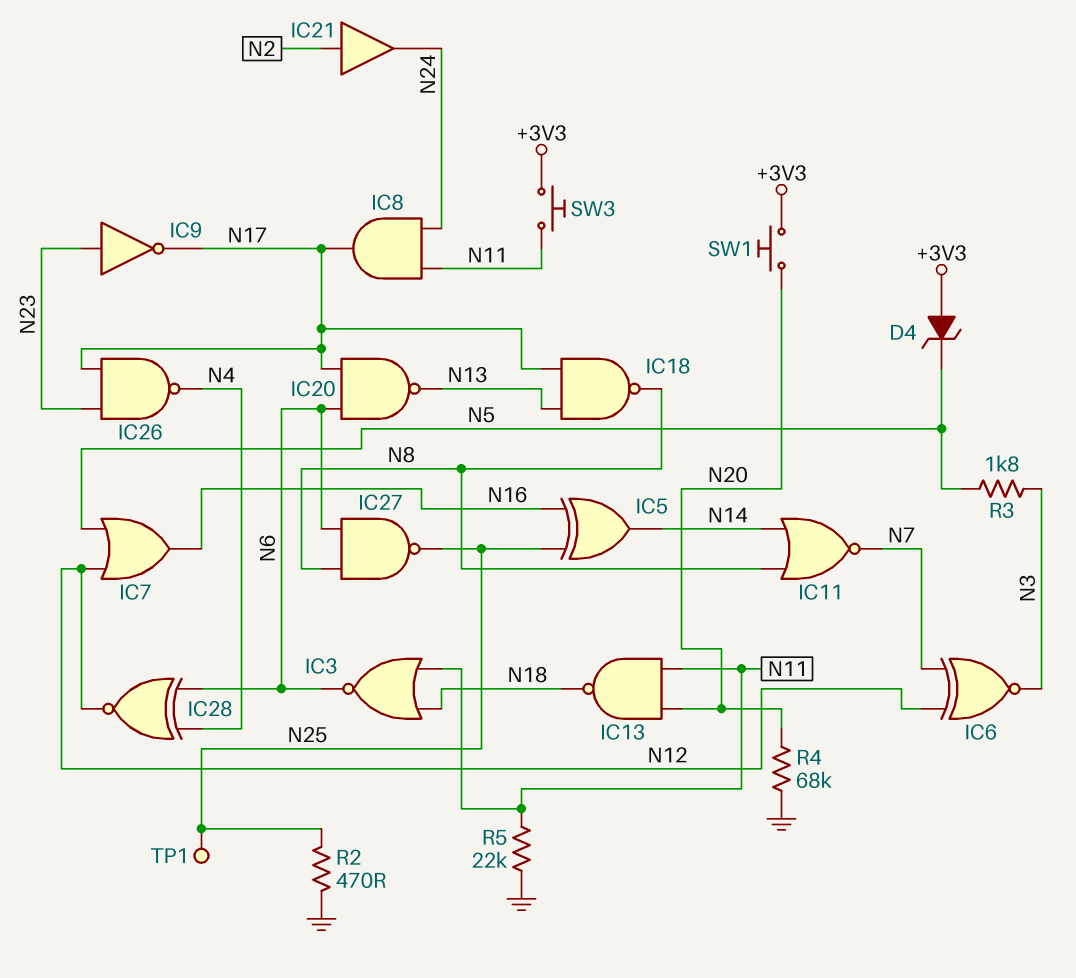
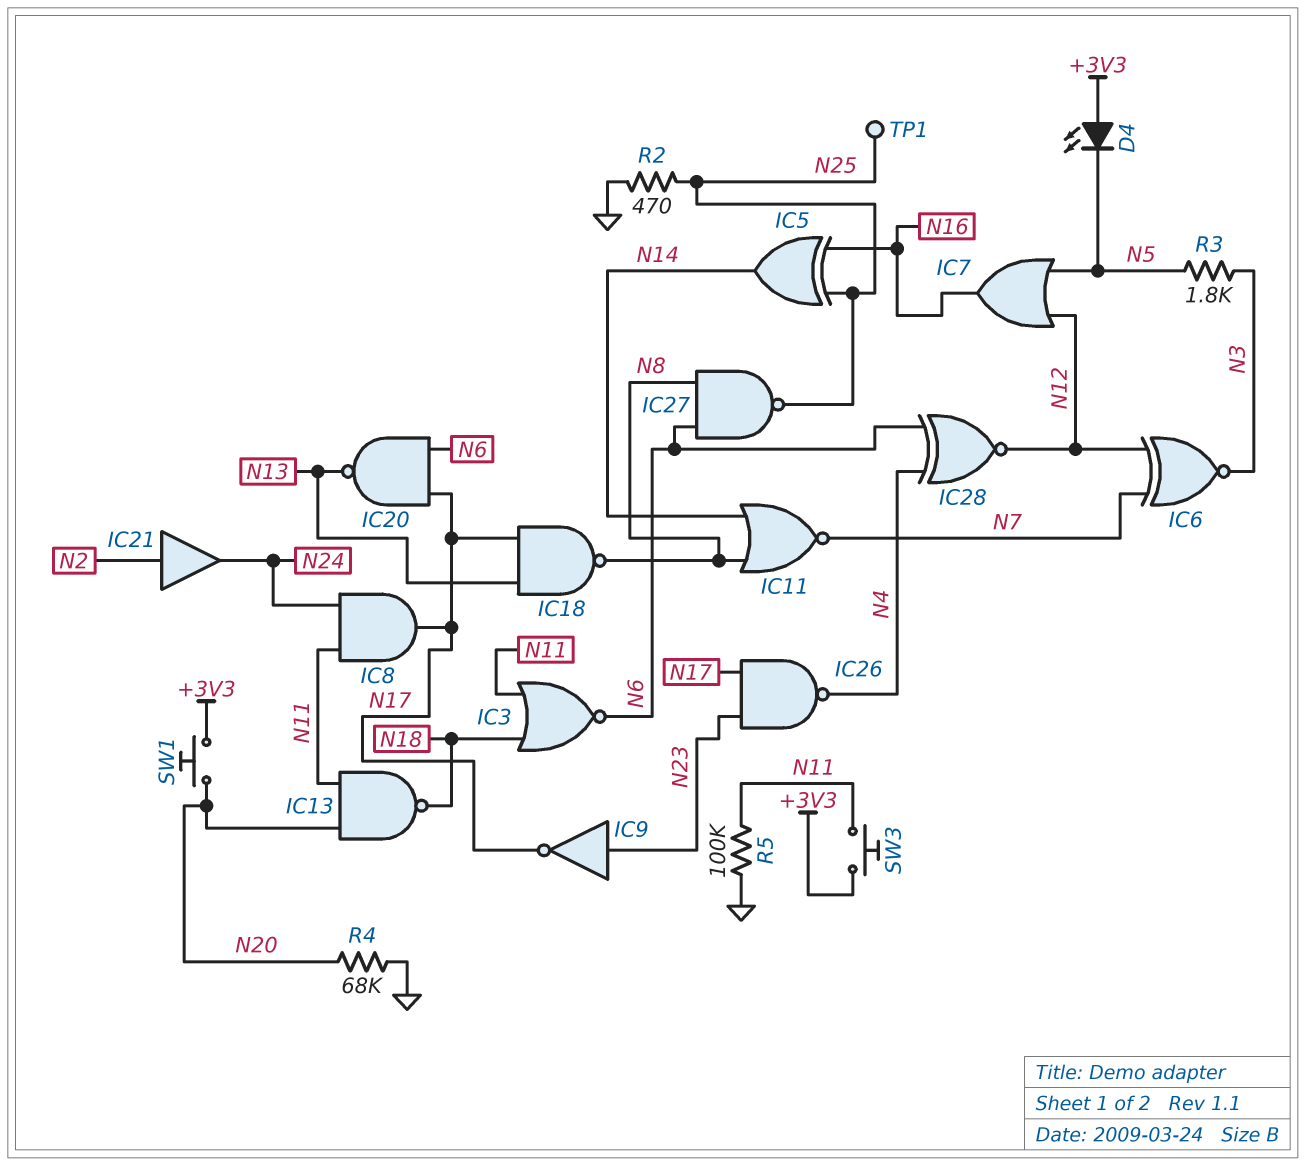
D4: zener (A +3V3, K N5) -> LED (A +3V3, K N5)
R5: 22k (GND, N11) -> 100k (GND, N11)

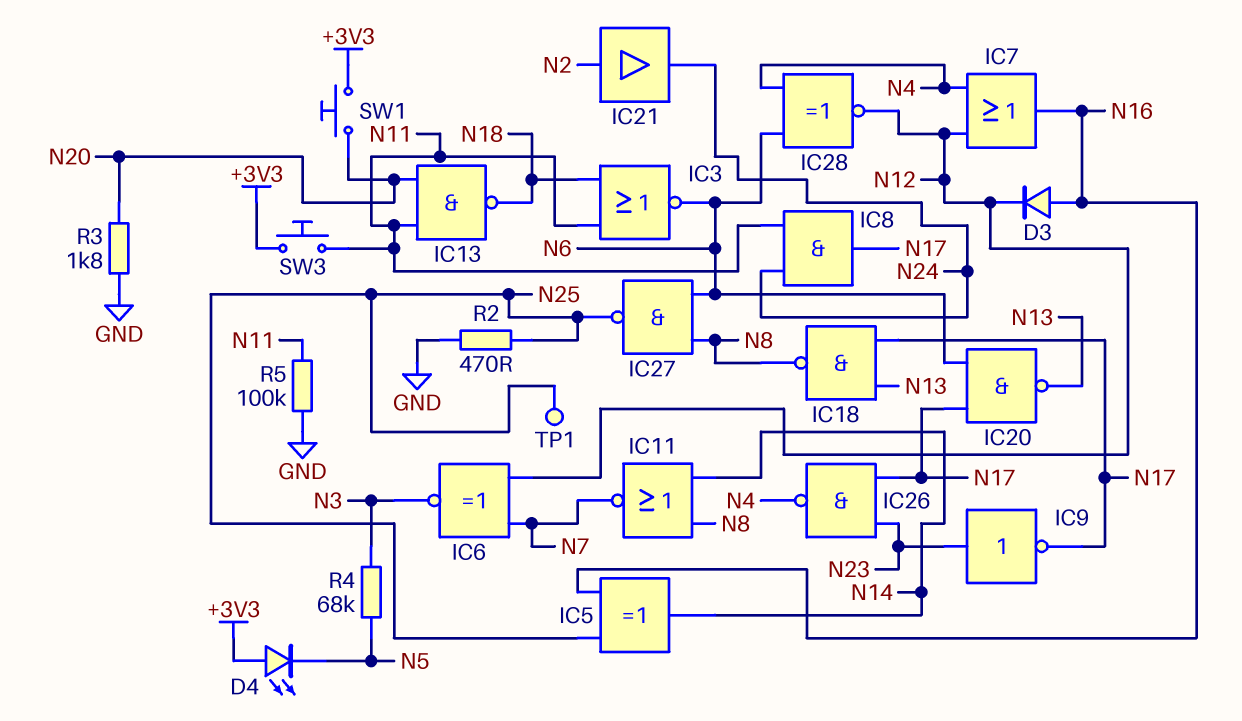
D3: none -> diode (A N16, K N12)
IC7: OR (in N5, in N12, out N16) -> OR (in N4, in N12, out N16)
R3: 1.8k (N3, N5) -> 1.8k (GND, N20)
R4: 68k (GND, N20) -> 68k (N3, N5)

